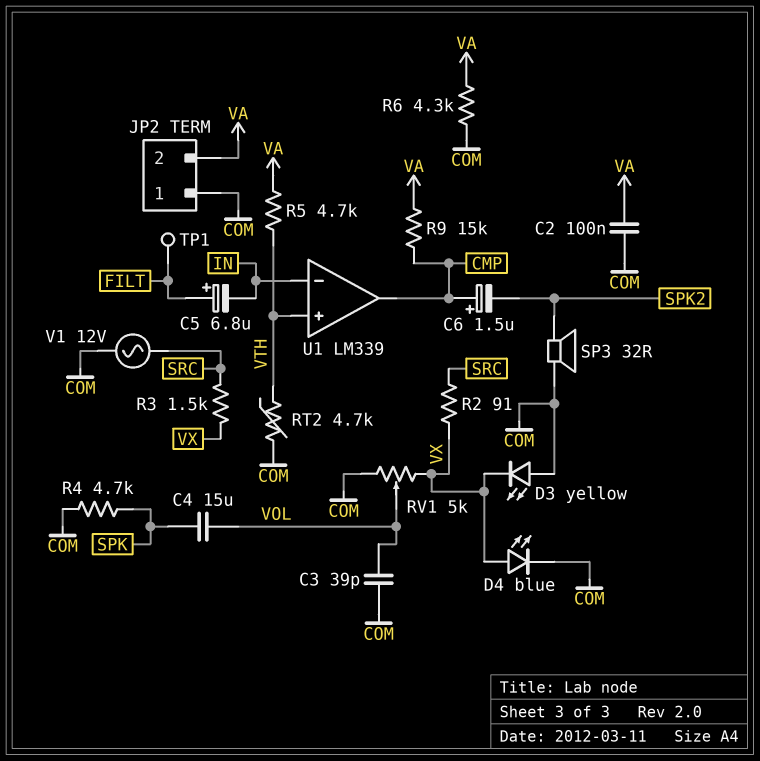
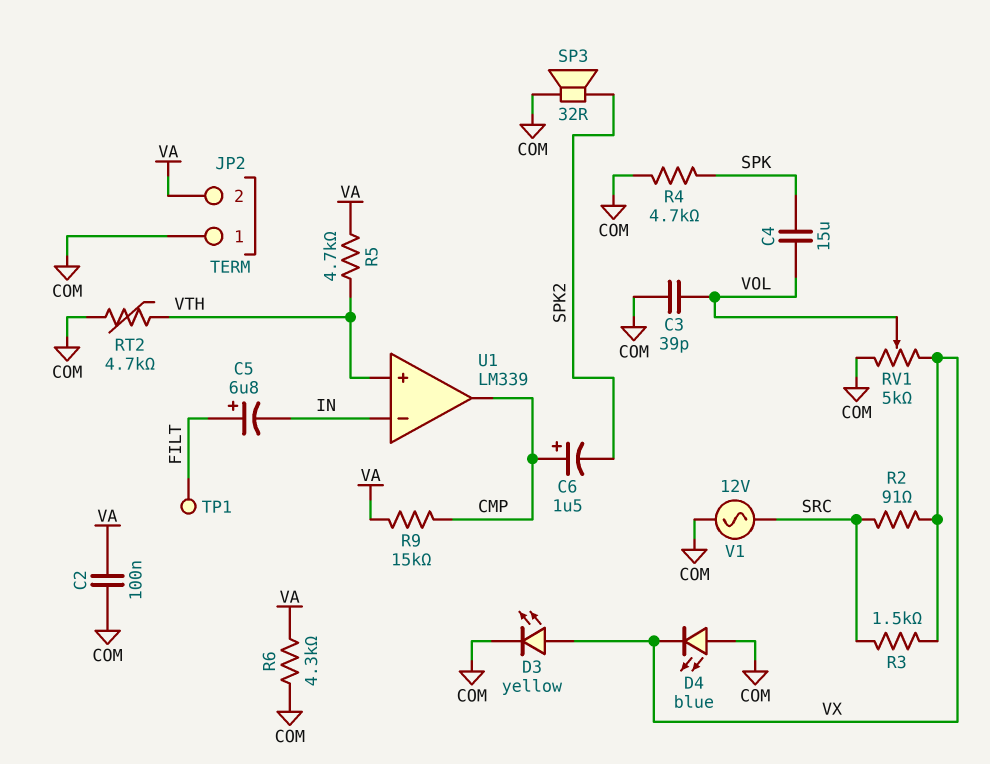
D3: LED yellow (A COM, K VX) -> LED yellow (A VX, K COM)
D4: LED blue (A VX, K COM) -> LED blue (A COM, K VX)

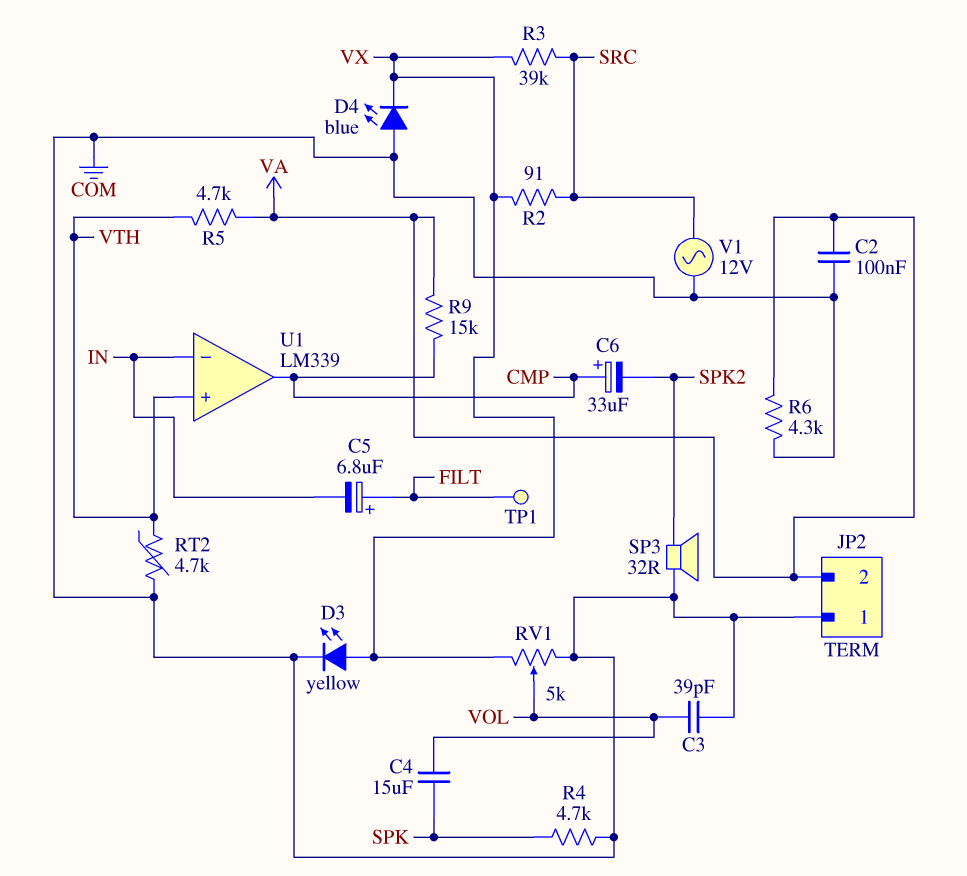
C6: 1.5uF (plus CMP, minus SPK2) -> 33uF (plus CMP, minus SPK2)
R3: 1.5k (SRC, VX) -> 39k (SRC, VX)

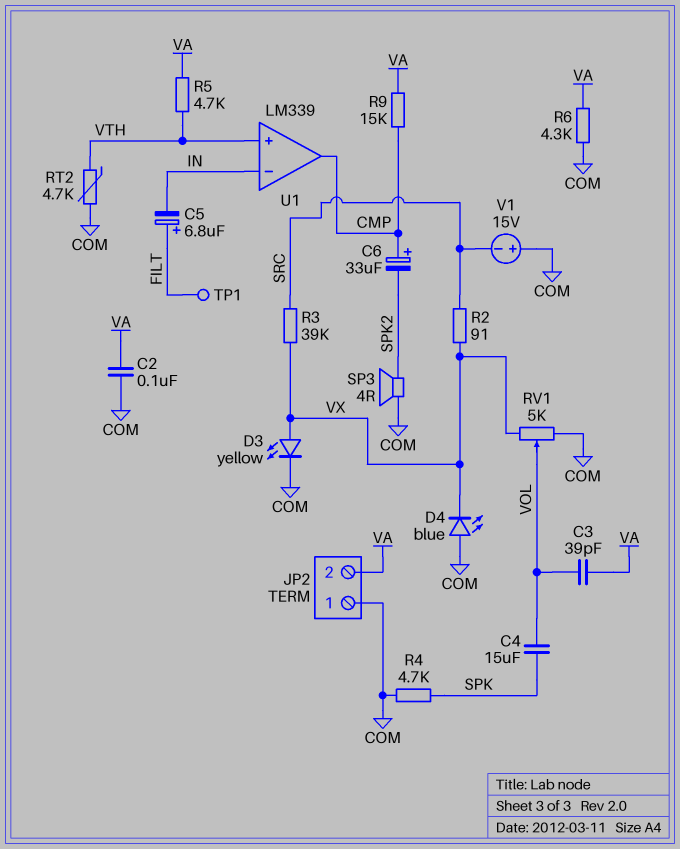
C3: 39pF (COM, VOL) -> 39pF (VA, VOL)
SP3: speaker 32R (COM, SPK2) -> speaker 4R (COM, SPK2)
V1: AC 12V (COM, SRC) -> 15V (plus COM, minus SRC)

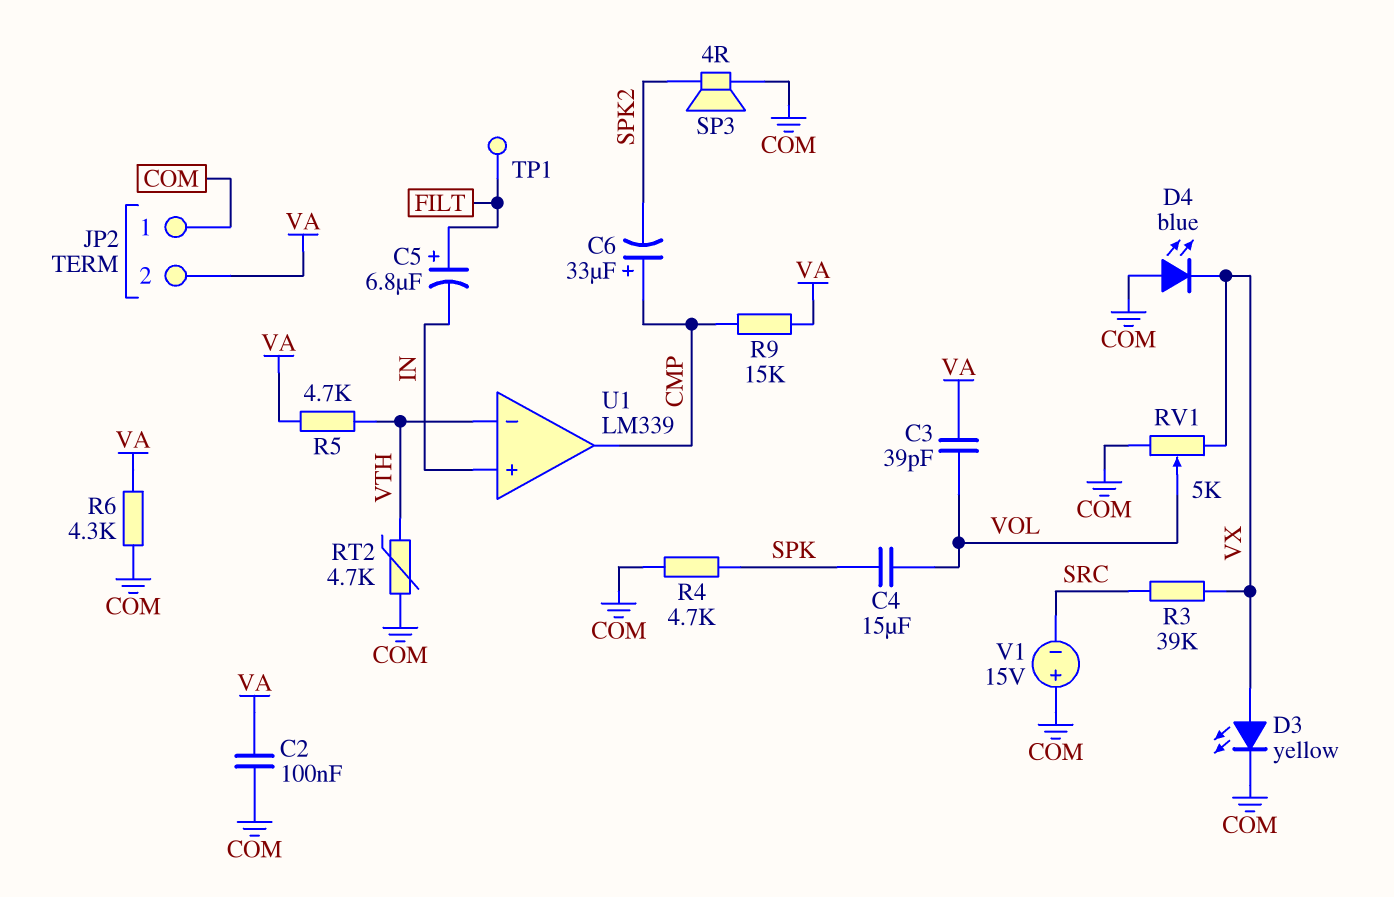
R2: 91 (SRC, VX) -> none
U1 pin in+: VTH -> IN
U1 pin in-: IN -> VTH

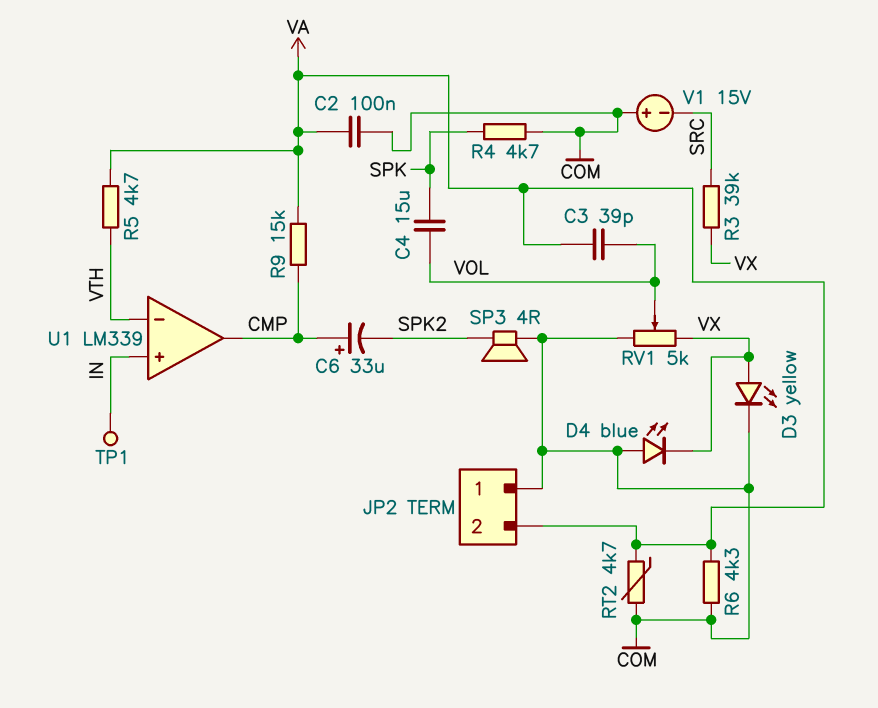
C5: 6.8uF (plus FILT, minus IN) -> none
RT2: 4.7k (COM, VTH) -> 4.7k (COM, VA)
TP1: test point (FILT) -> test point (IN)

